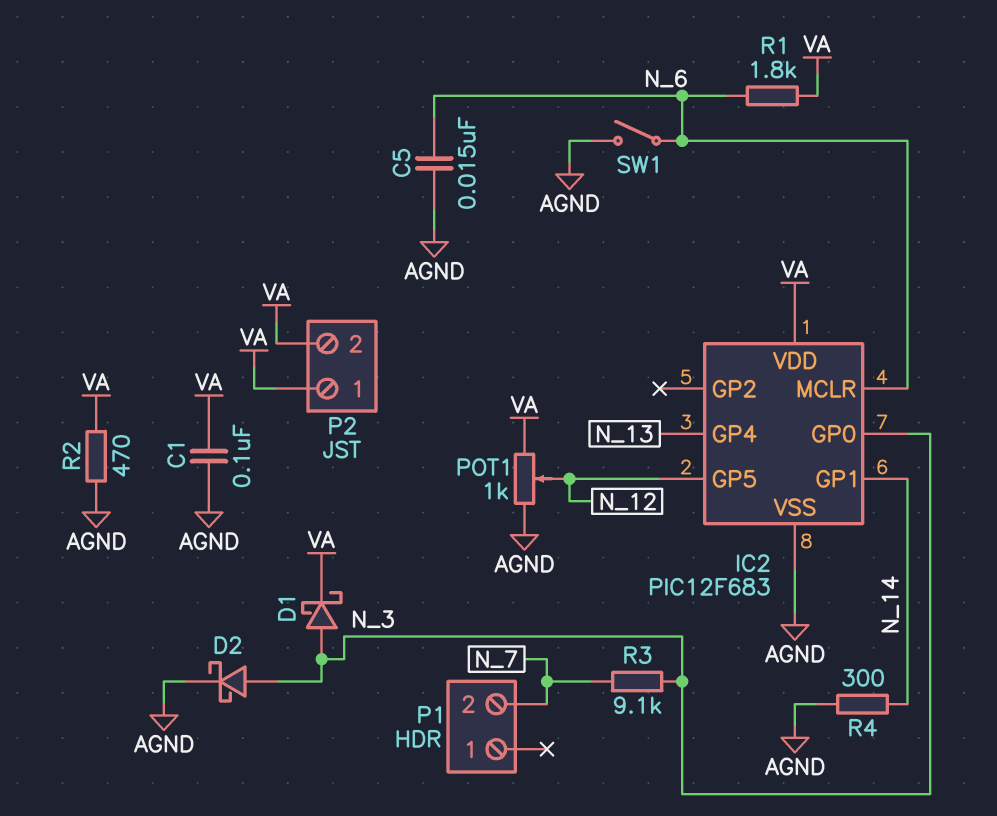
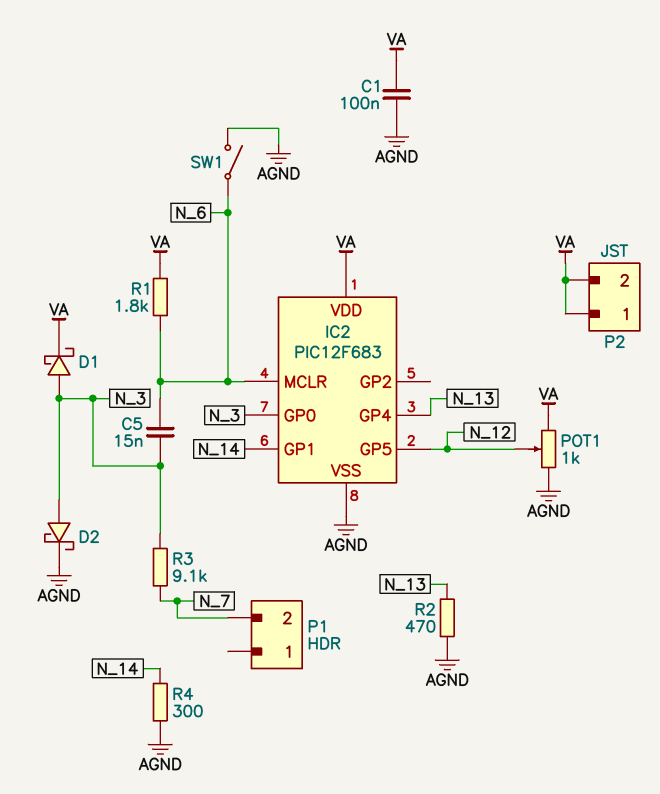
C5: 15nF (AGND, N_6) -> 15nF (N_3, N_6)
R2: 470 (AGND, VA) -> 470 (AGND, N_13)

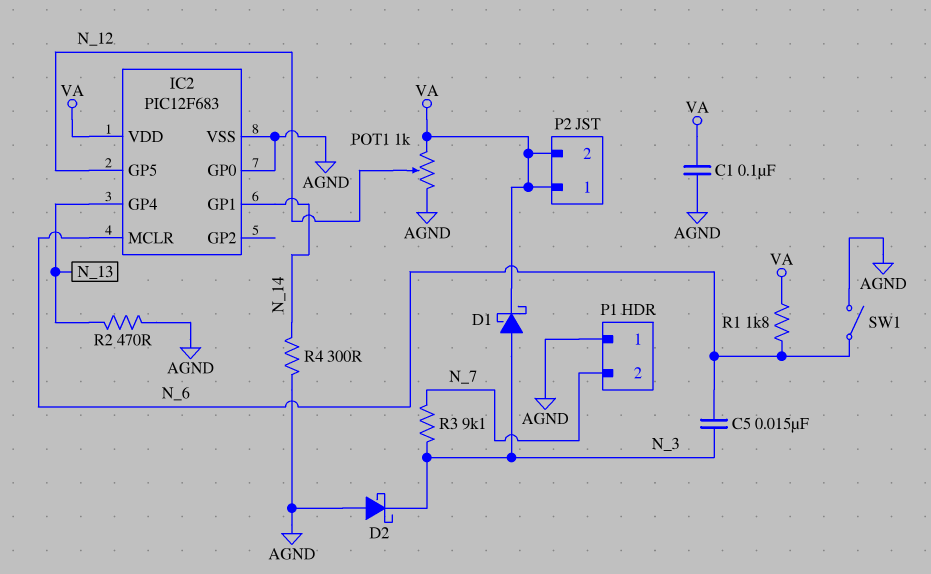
D2: schottky (A N_3, K AGND) -> schottky (A AGND, K N_3)
IC2 pin GP0: N_3 -> AGND
P1 pin 1: none -> AGND

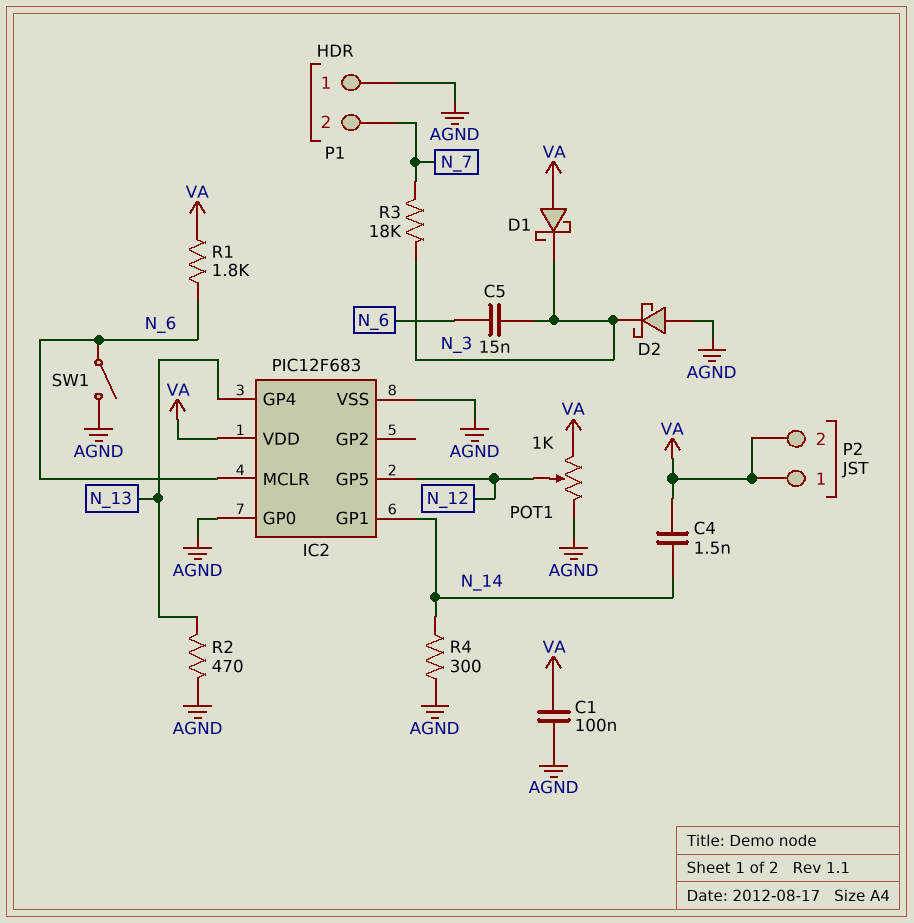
C4: none -> 1.5nF (N_14, VA)
D1: schottky (A N_3, K VA) -> schottky (A VA, K N_3)
R3: 9.1k (N_3, N_7) -> 18k (N_3, N_7)

